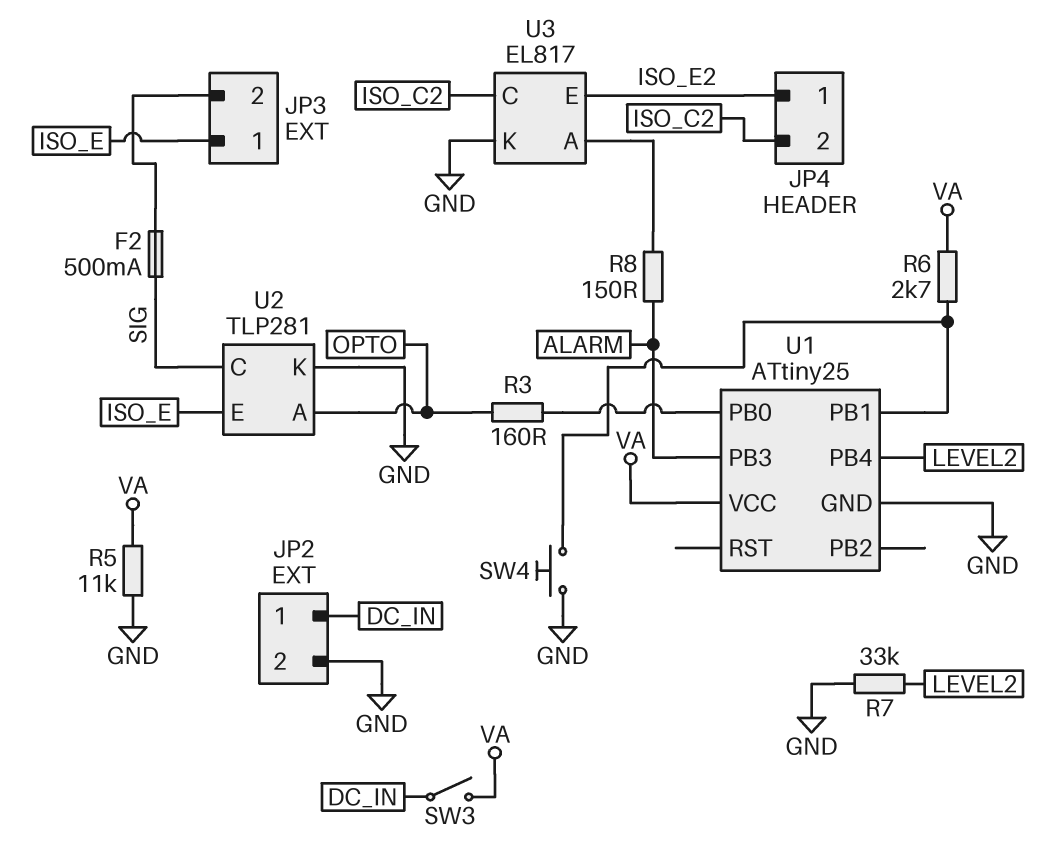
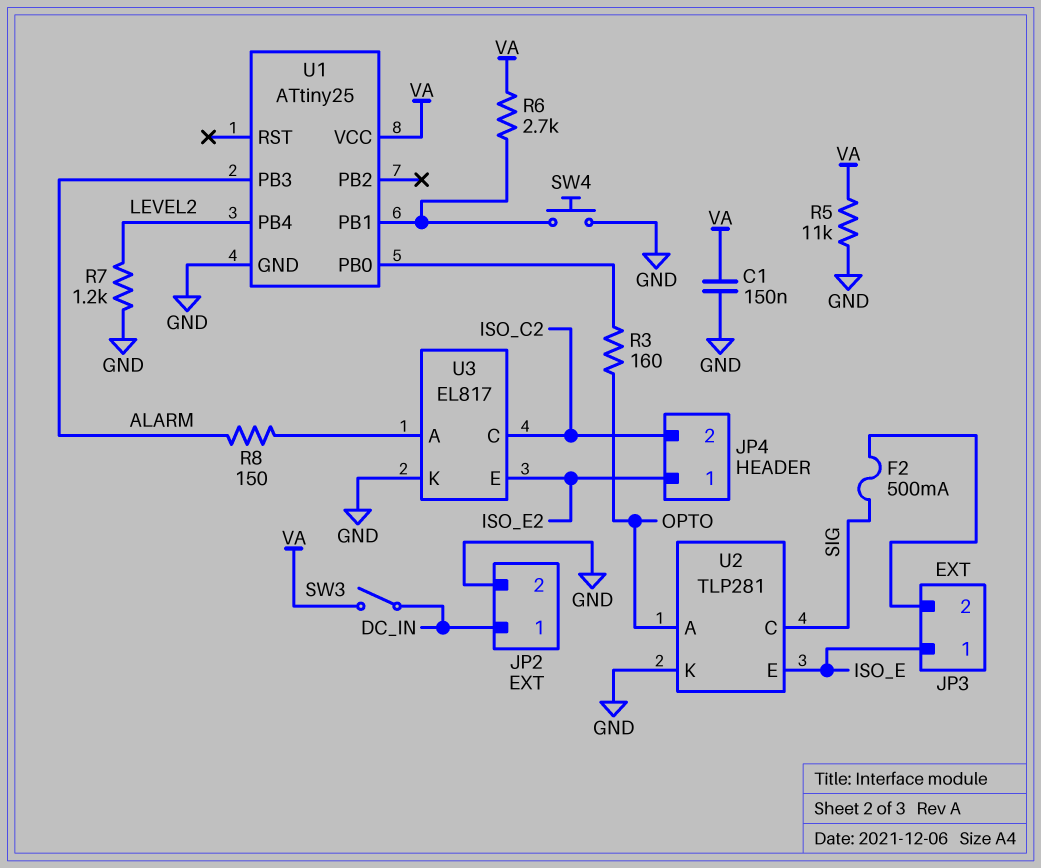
C1: none -> 150nF (GND, VA)
R7: 33k (GND, LEVEL2) -> 1.2k (GND, LEVEL2)

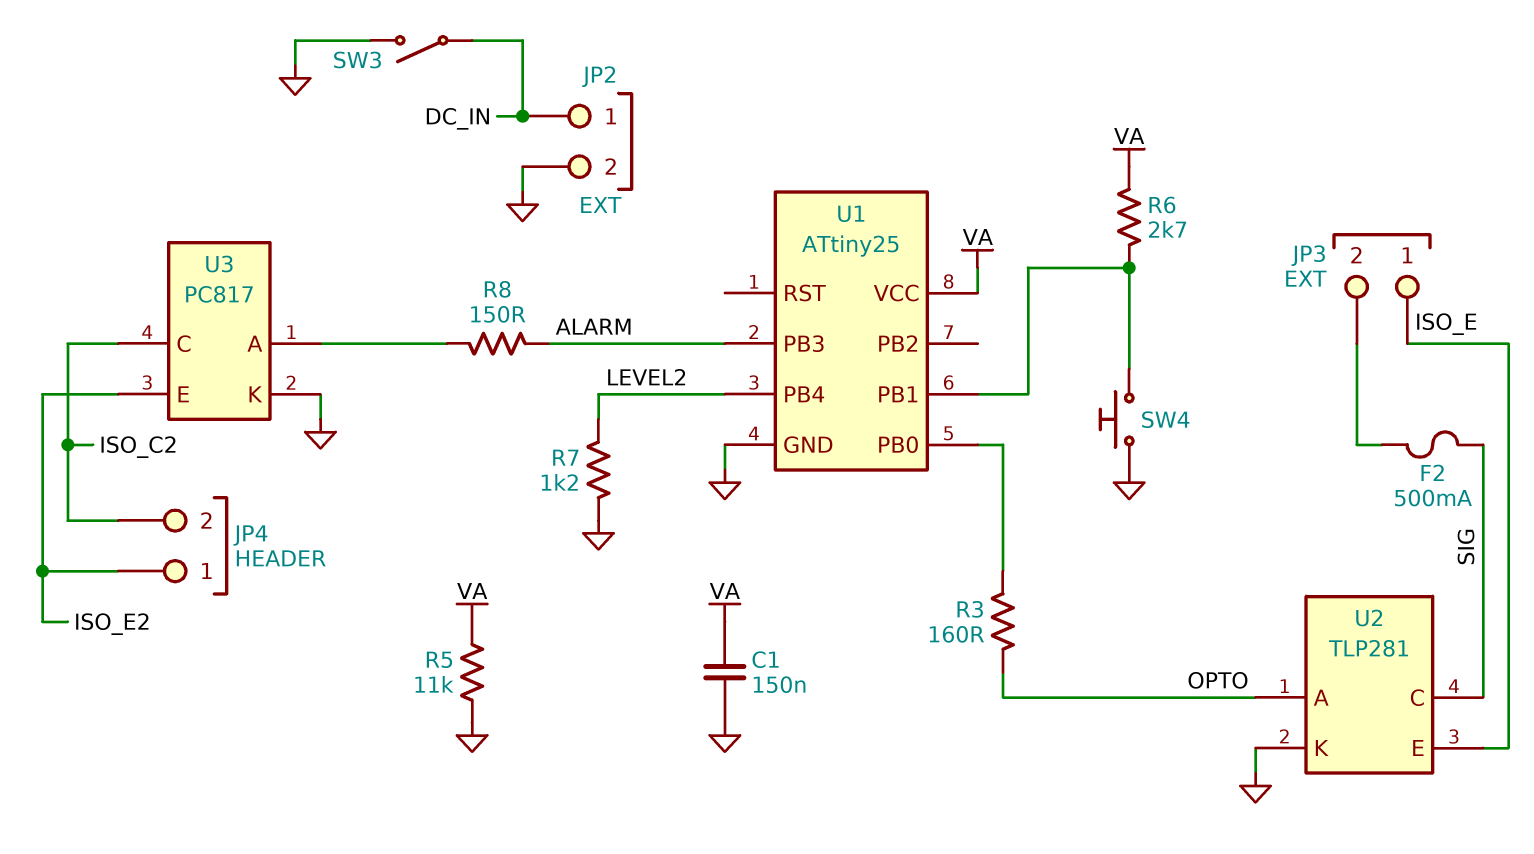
SW3: switch (DC_IN, VA) -> switch (DC_IN, GND)
U3: EL817 -> PC817

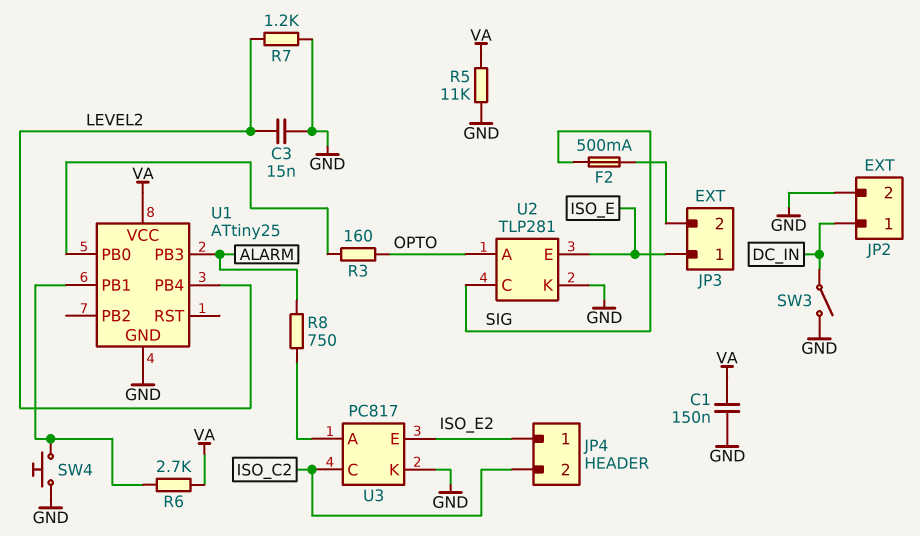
C3: none -> 15nF (GND, LEVEL2)
R8: 150 (ALARM, U3/A) -> 750 (ALARM, U3/A)

